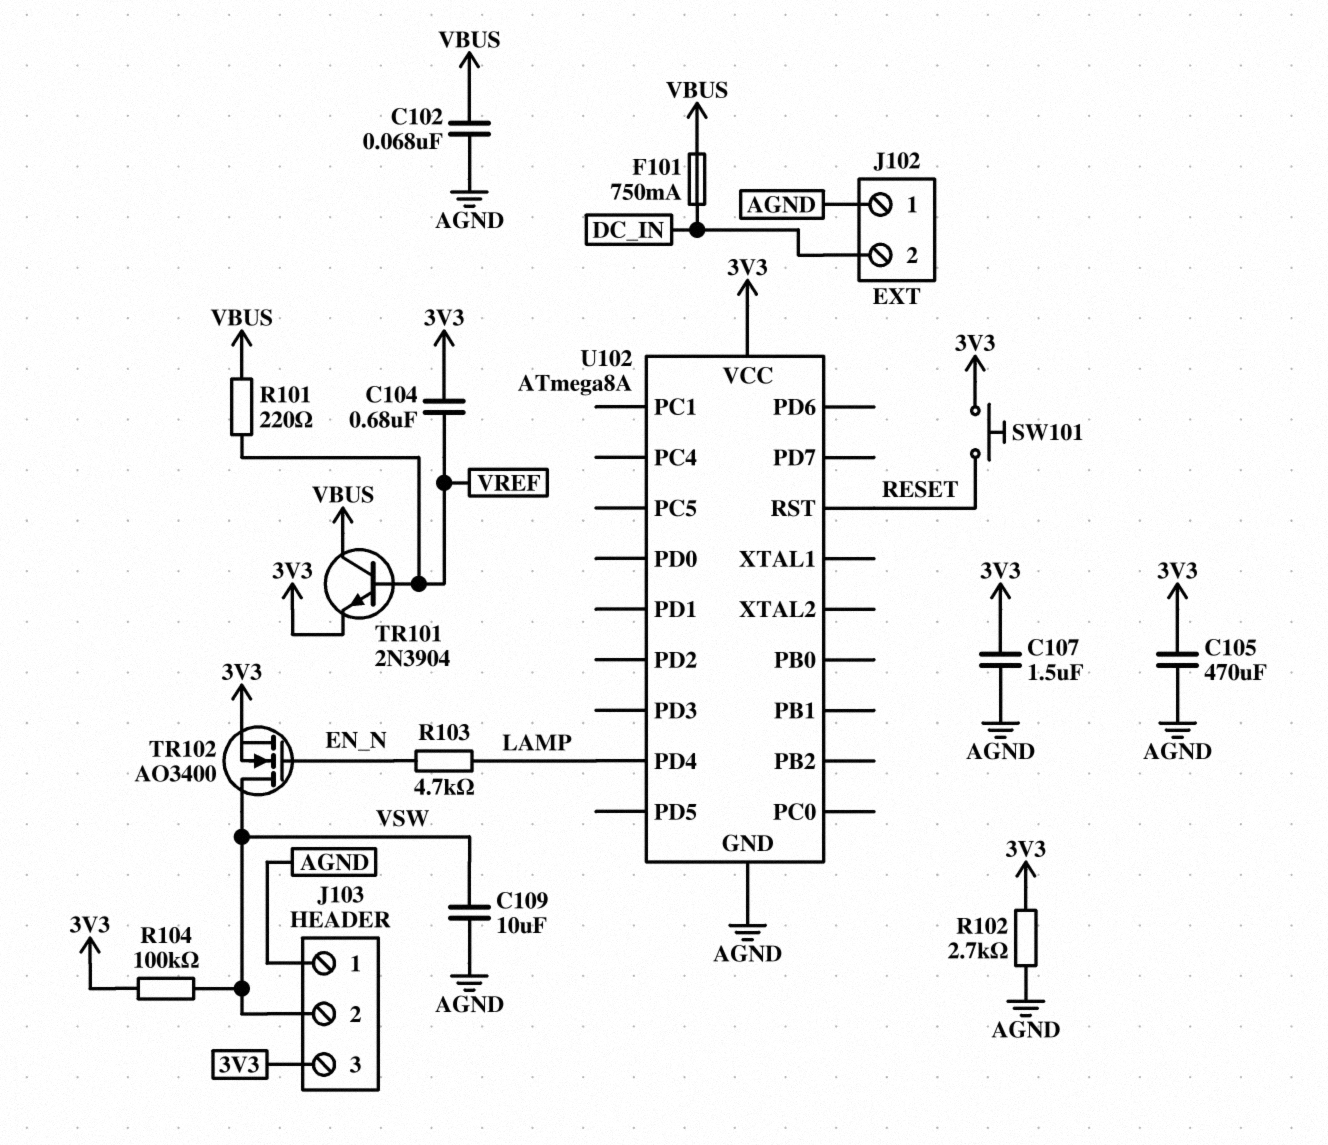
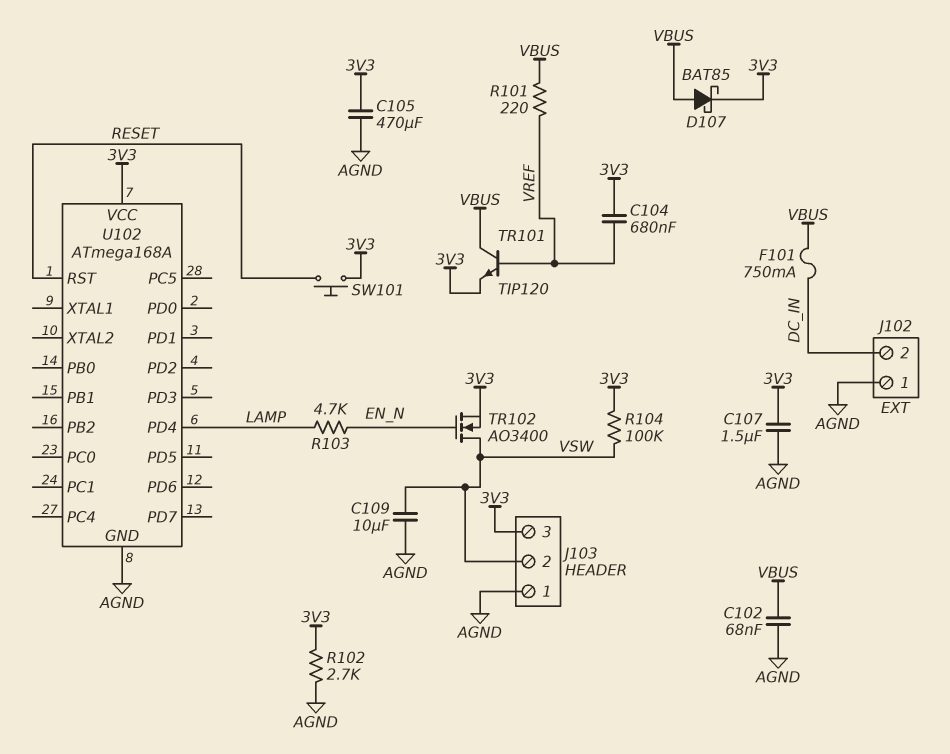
D107: none -> schottky BAT85 (A VBUS, K 3V3)
TR101: NPN 2N3904 (B VREF, C VBUS, E 3V3) -> NPN TIP120 (B VREF, C VBUS, E 3V3)
U102: ATmega8A -> ATmega168A

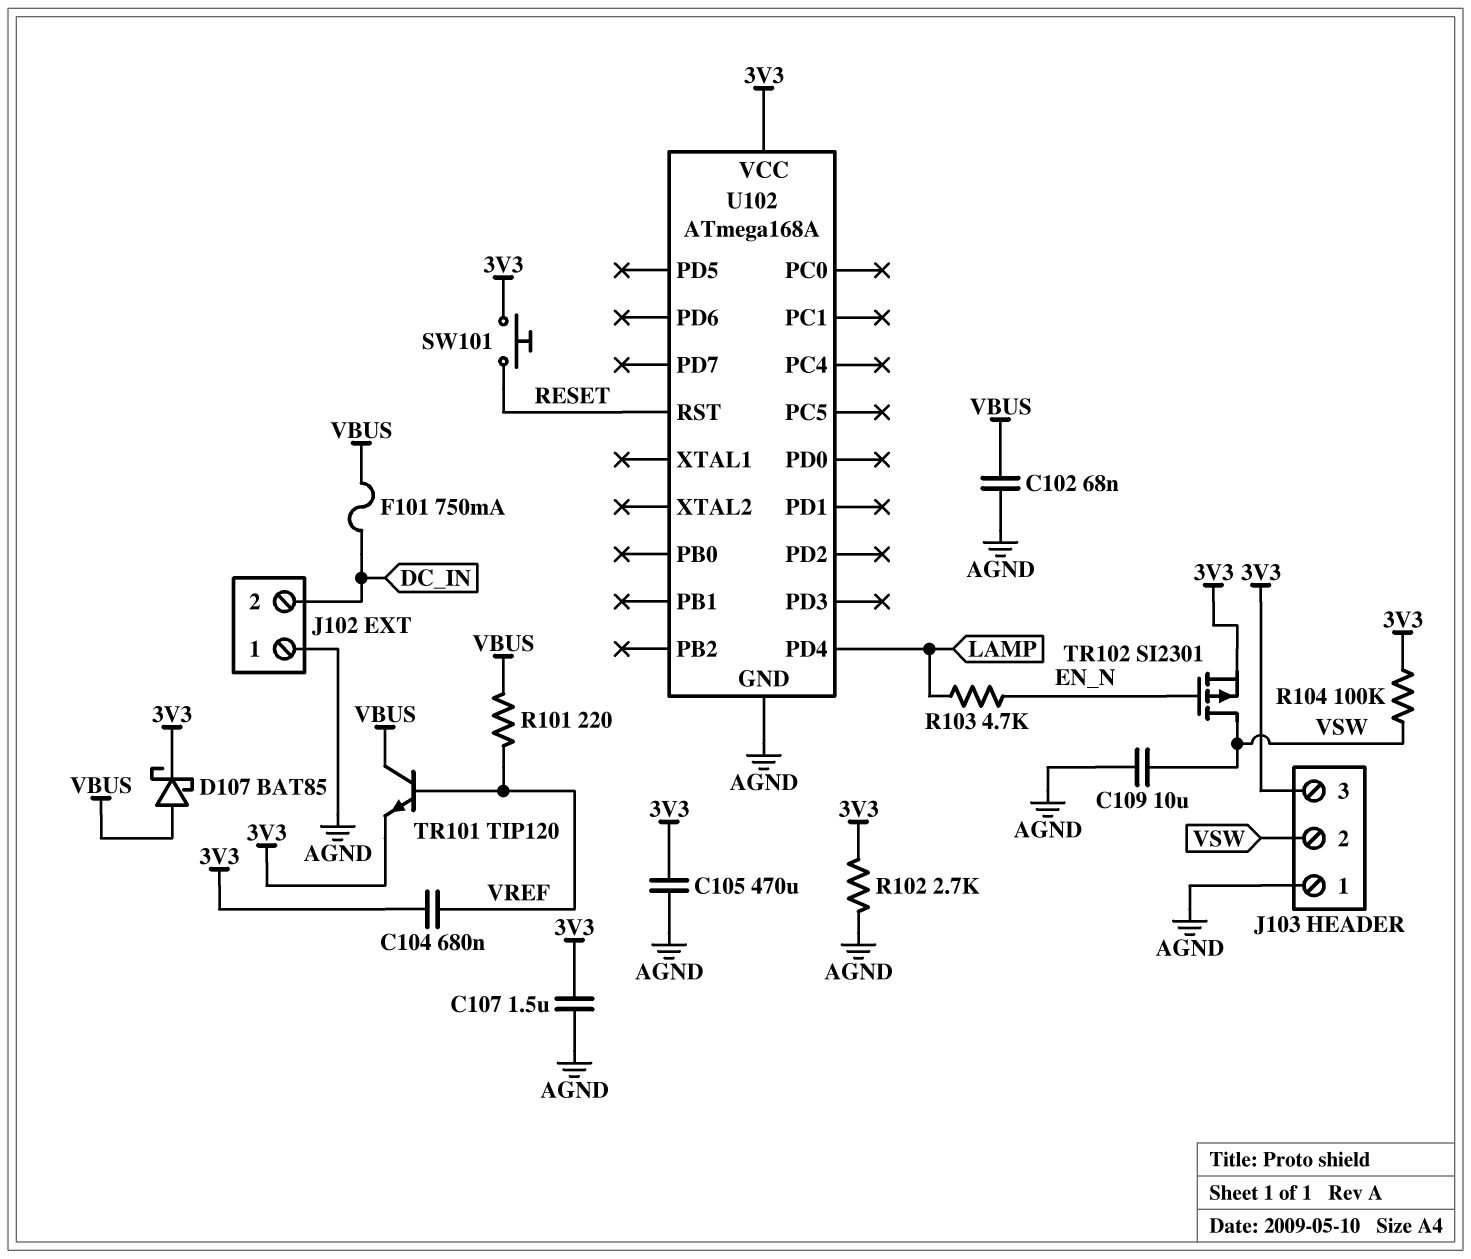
TR102: NMOS AO3400 (G EN_N, D VSW, S 3V3) -> PMOS SI2301 (G EN_N, D VSW, S 3V3)

